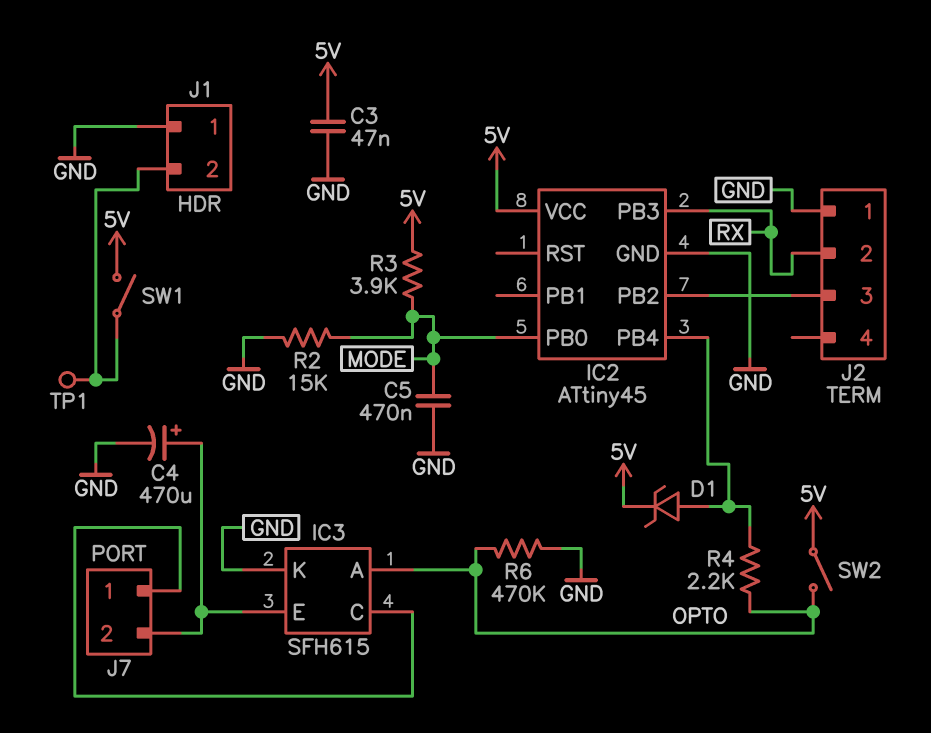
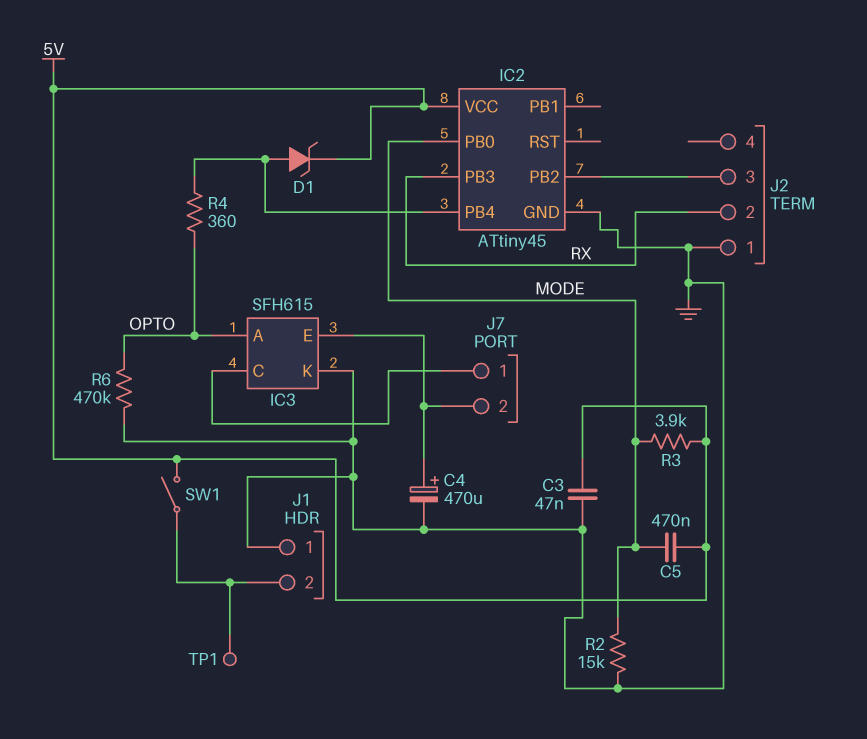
C5: 470nF (GND, MODE) -> 470nF (5V, MODE)
R4: 2.2k (IC2/PB4, OPTO) -> 360 (IC2/PB4, OPTO)
SW2: switch (5V, OPTO) -> none

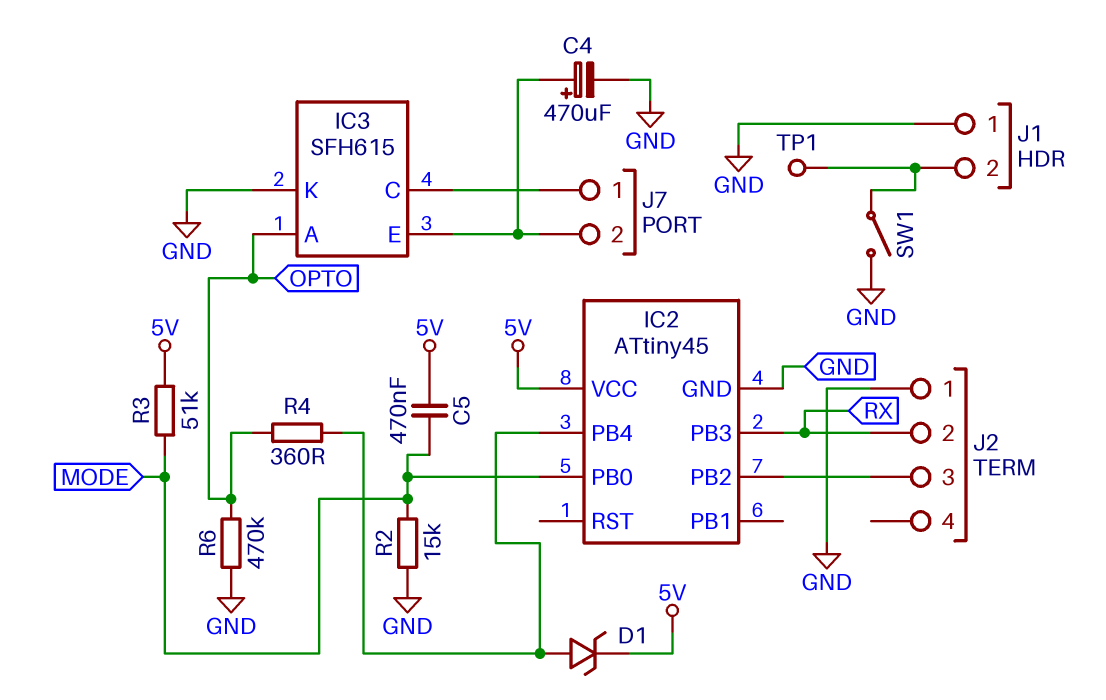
C3: 47nF (5V, GND) -> none
R3: 3.9k (5V, MODE) -> 51k (5V, MODE)
SW1: switch (5V, J1/2) -> switch (GND, J1/2)

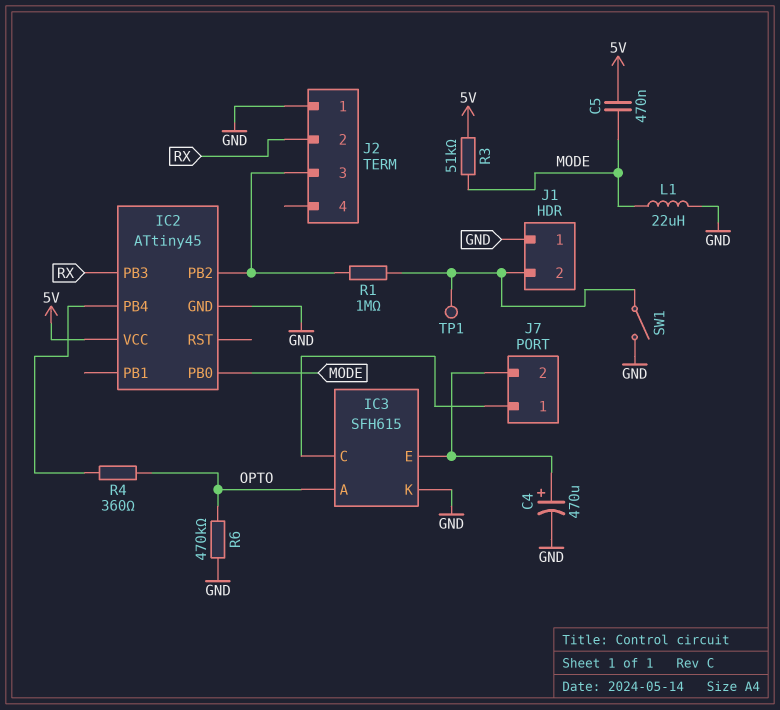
D1: zener (A IC2/PB4, K 5V) -> none
L1: none -> 22uH (GND, MODE)
R1: none -> 1M (IC2/PB2, J1/2)
R2: 15k (GND, MODE) -> none

